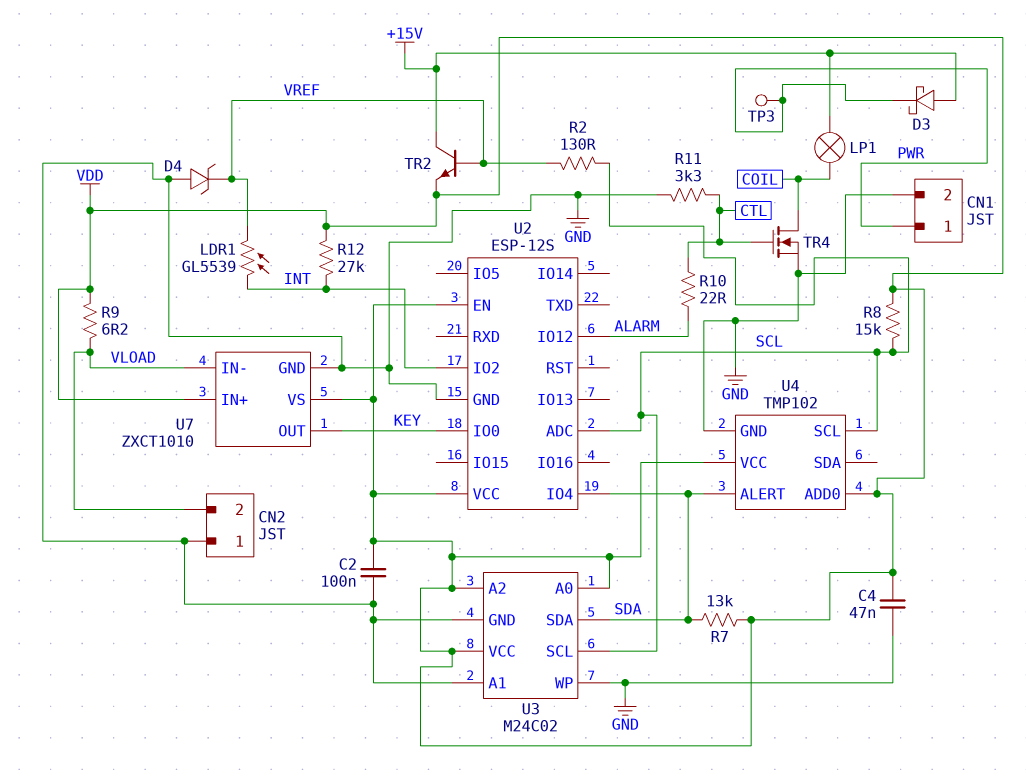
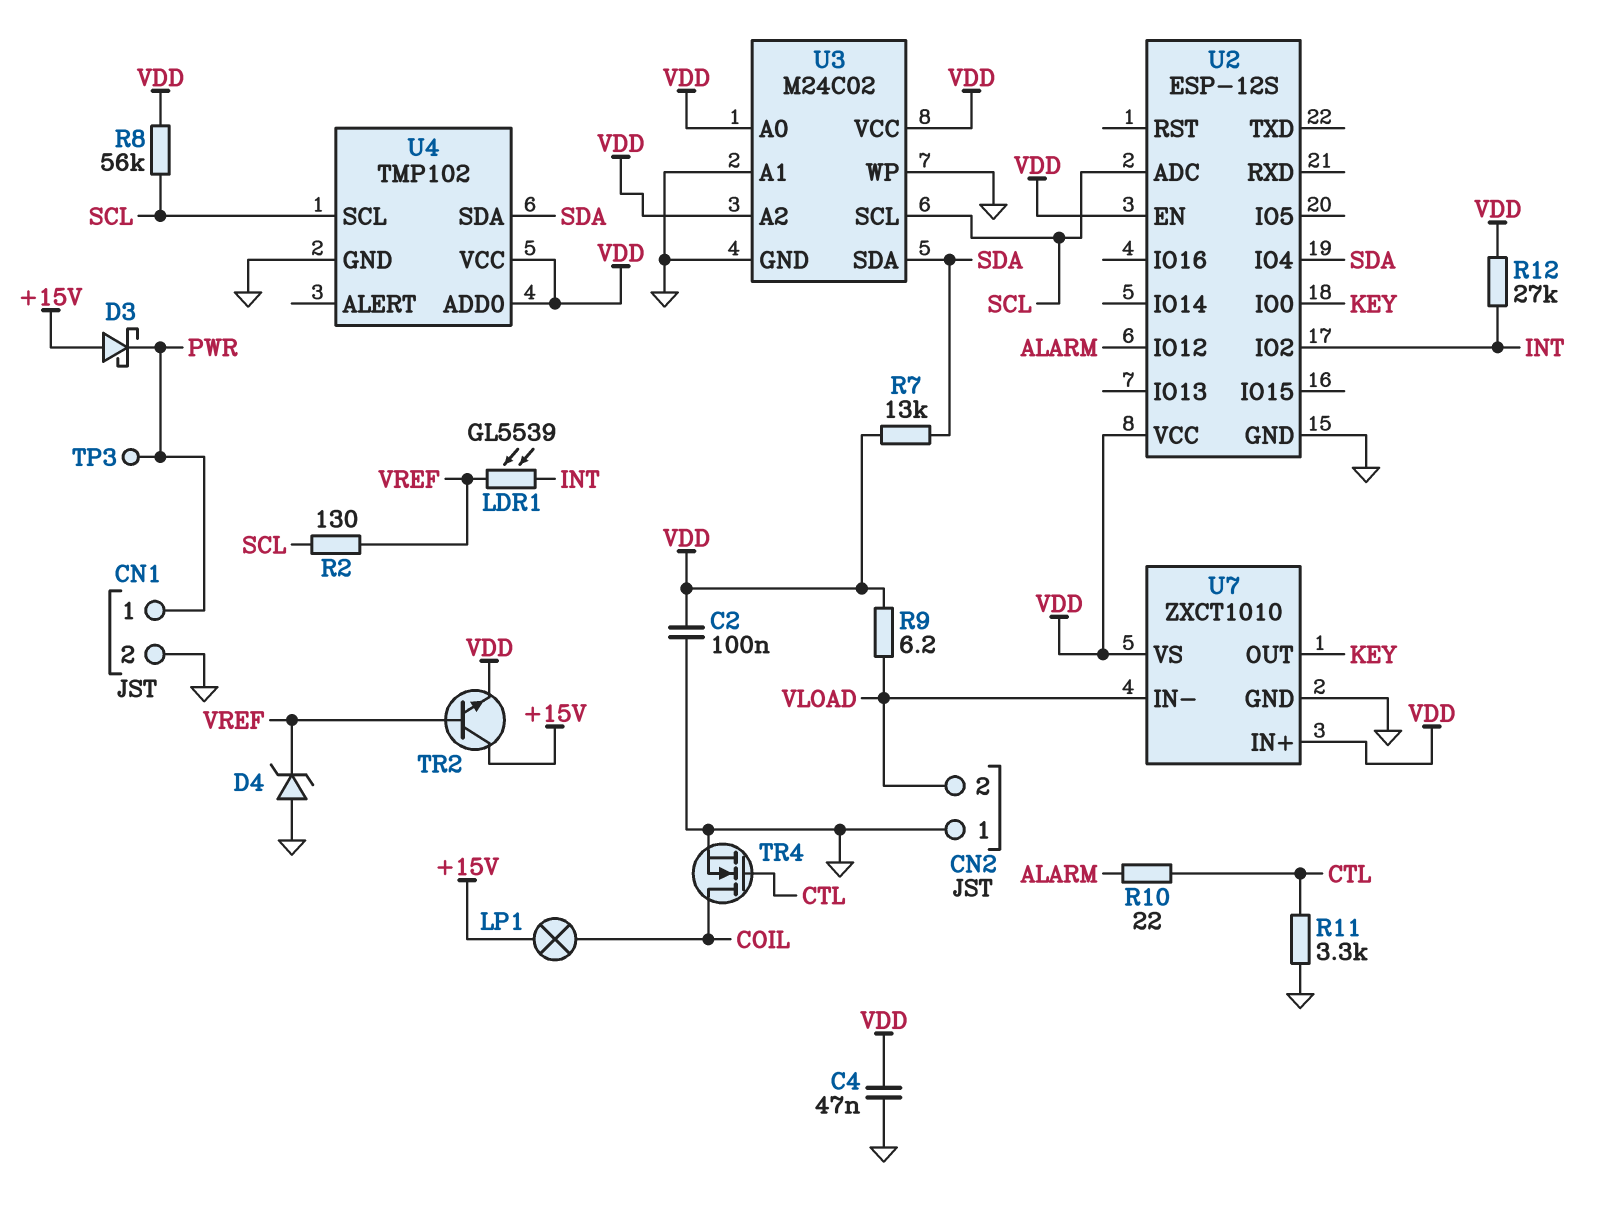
R8: 15k (SCL, VDD) -> 56k (SCL, VDD)
U4 pin ALERT: SDA -> none
U4 pin SDA: none -> SDA

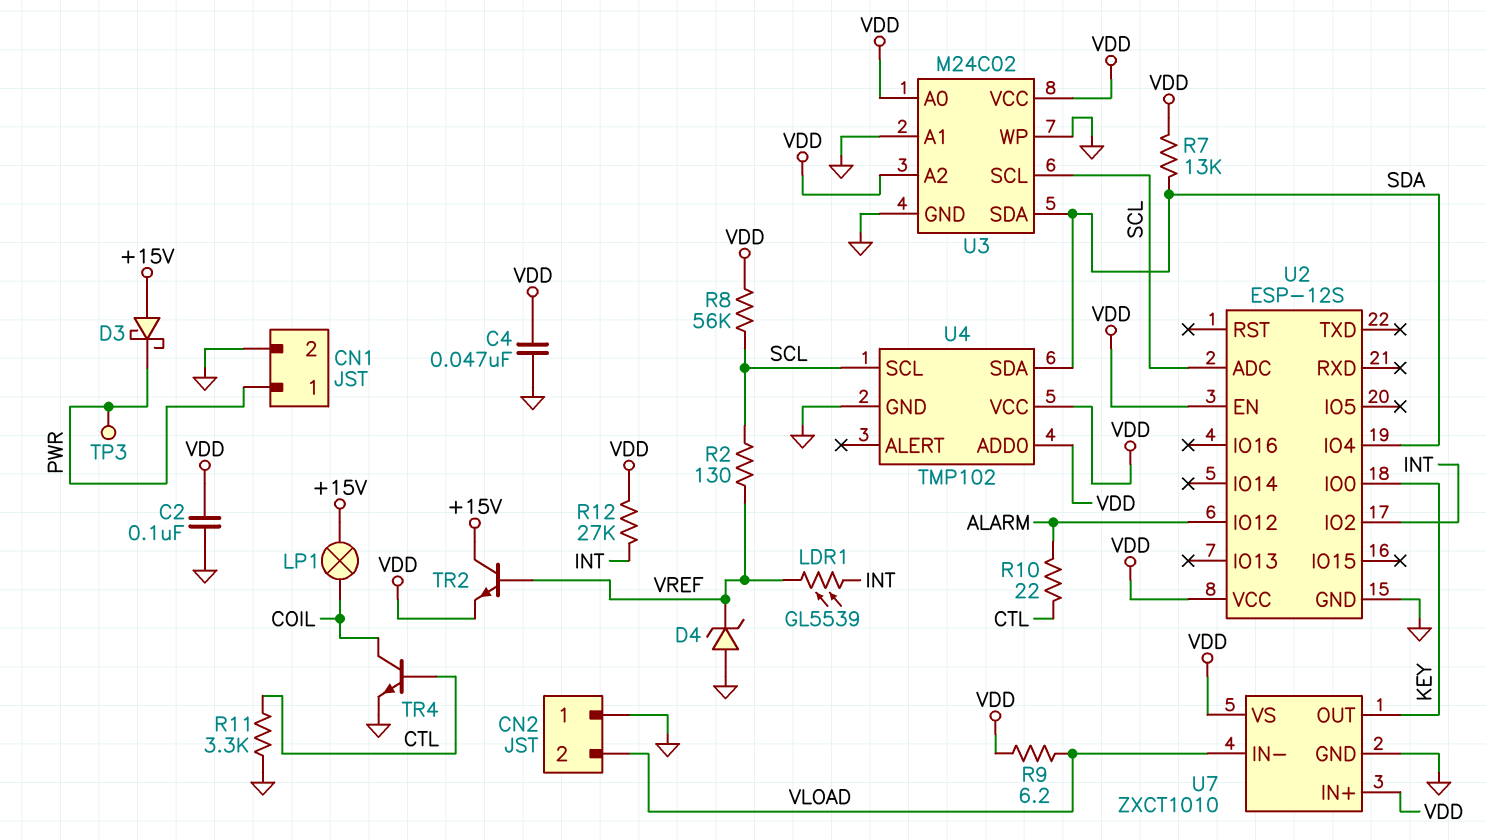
TR4: NMOS (G CTL, D COIL, S GND) -> NPN (B CTL, C COIL, E GND)

